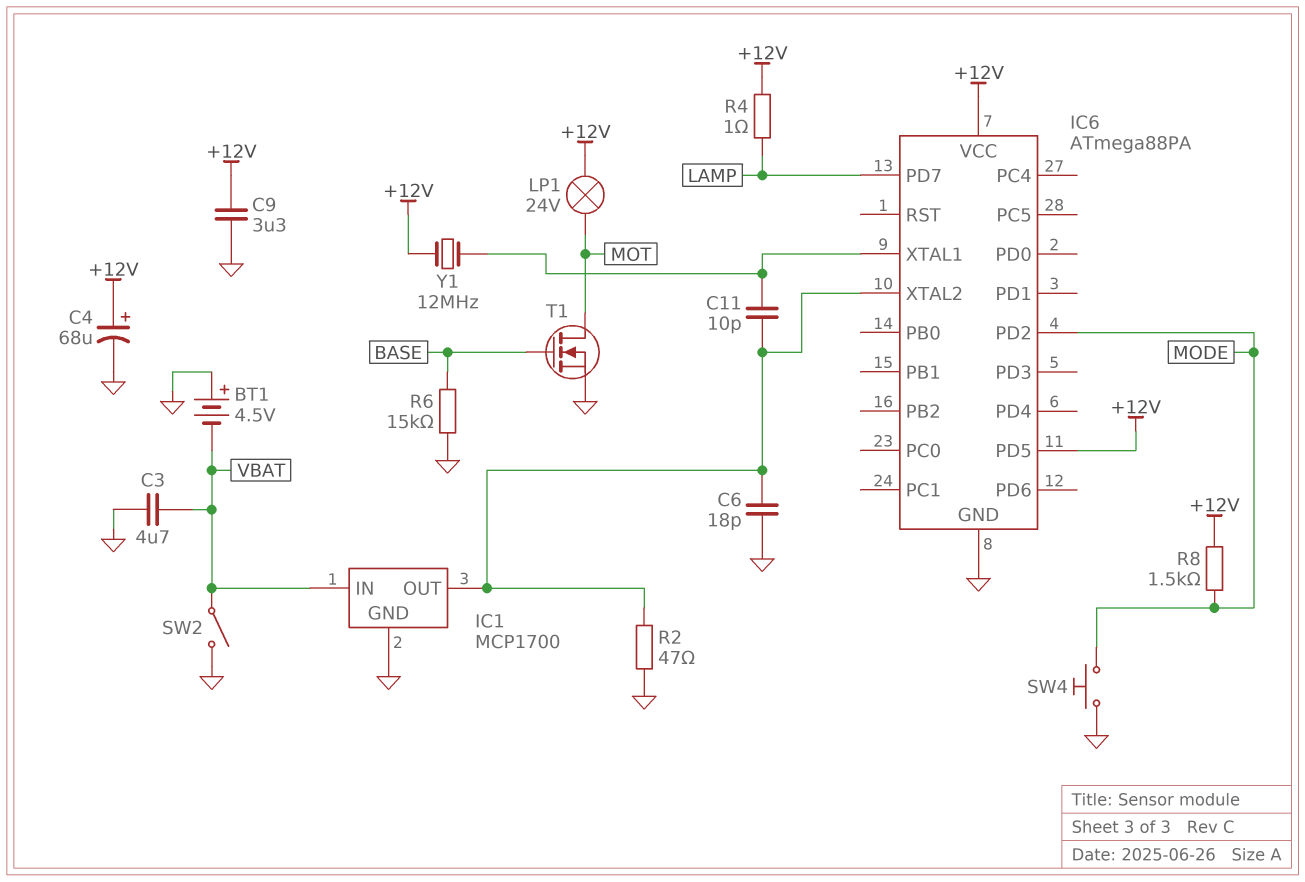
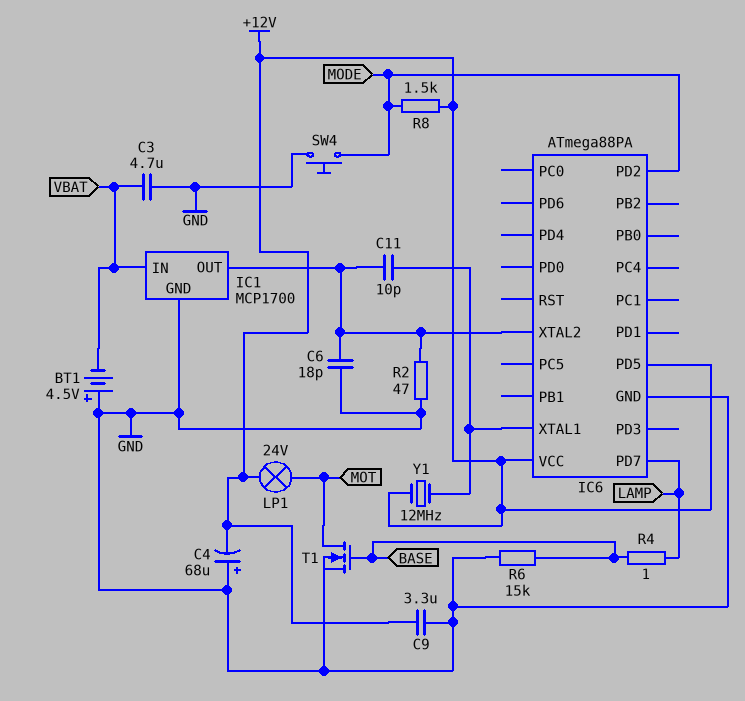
C4: 68uF (plus +12V, minus GND) -> 68uF (plus GND, minus +12V)
R4: 1 (+12V, LAMP) -> 1 (BASE, LAMP)
SW2: switch (GND, VBAT) -> none

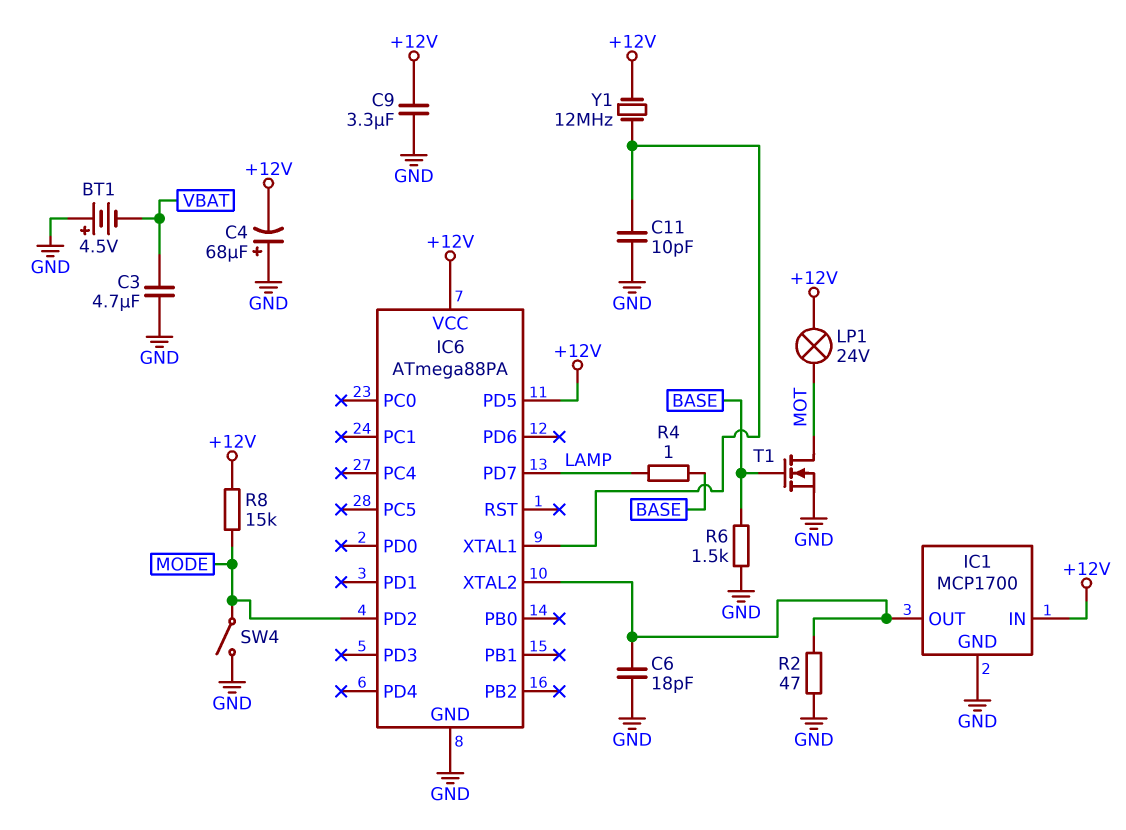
C11: 10pF (IC1/OUT, IC6/XTAL1) -> 10pF (GND, IC6/XTAL1)
IC1 pin IN: VBAT -> +12V
R6: 15k (BASE, GND) -> 1.5k (BASE, GND)
R8: 1.5k (+12V, MODE) -> 15k (+12V, MODE)
SW4: button (GND, MODE) -> switch (GND, MODE)

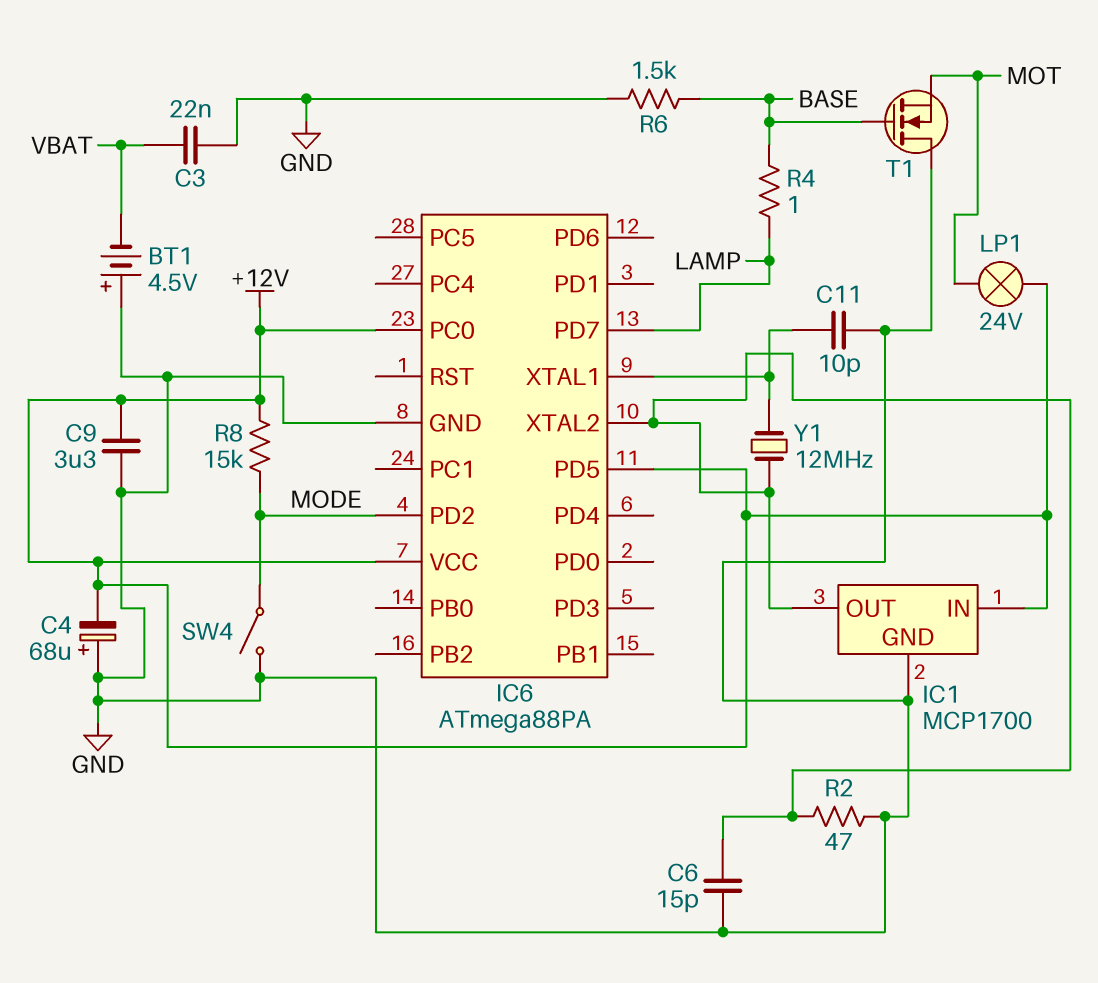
C3: 4.7uF (GND, VBAT) -> 22nF (GND, VBAT)
C6: 18pF (GND, IC1/OUT) -> 15pF (GND, IC1/OUT)
IC6 pin PC0: none -> +12V
T1: NMOS (G BASE, D MOT, S GND) -> NMOS (G BASE, D GND, S MOT)
Y1: 12MHz (+12V, IC6/XTAL1) -> 12MHz (IC1/OUT, IC6/XTAL1)

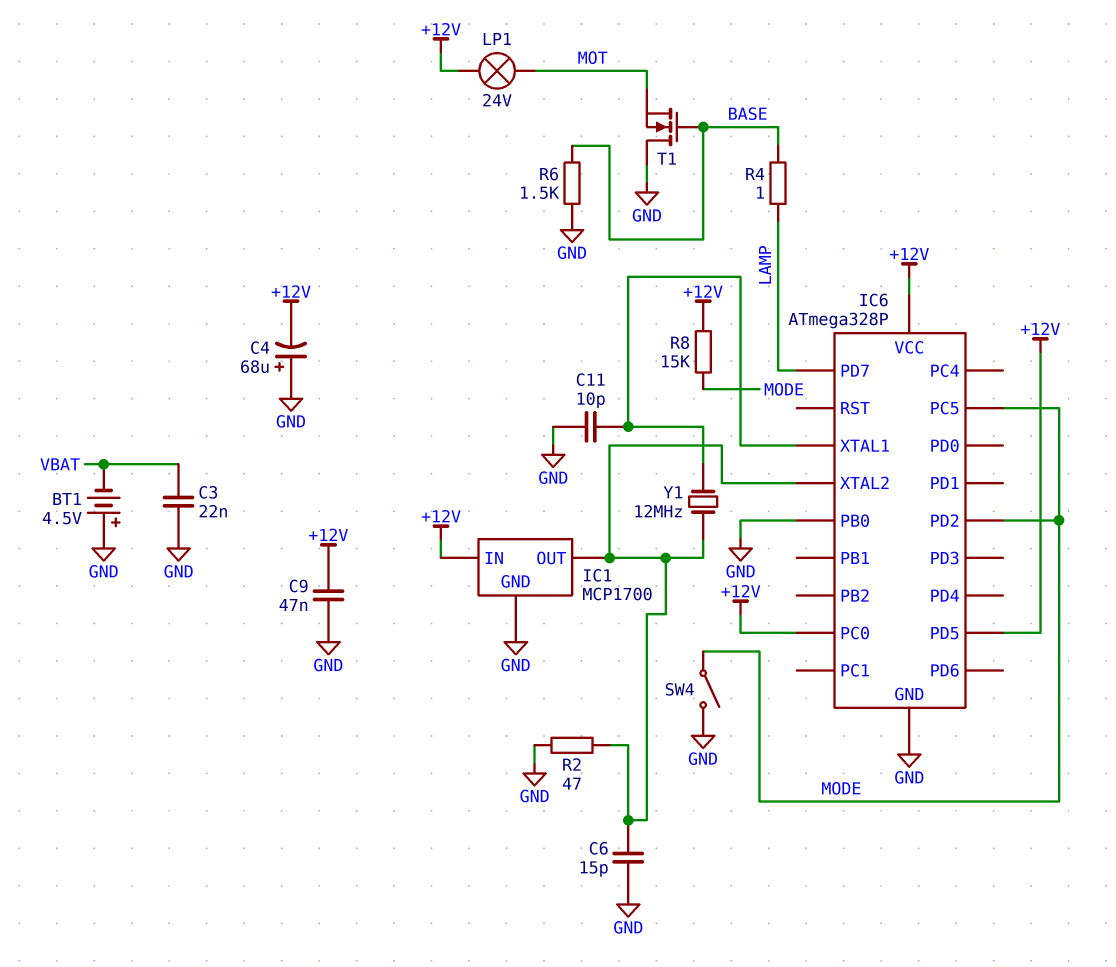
C9: 3.3uF (+12V, GND) -> 47nF (+12V, GND)
IC6: ATmega88PA -> ATmega328P
IC6 pin PB0: none -> GND
IC6 pin PC5: none -> MODE

